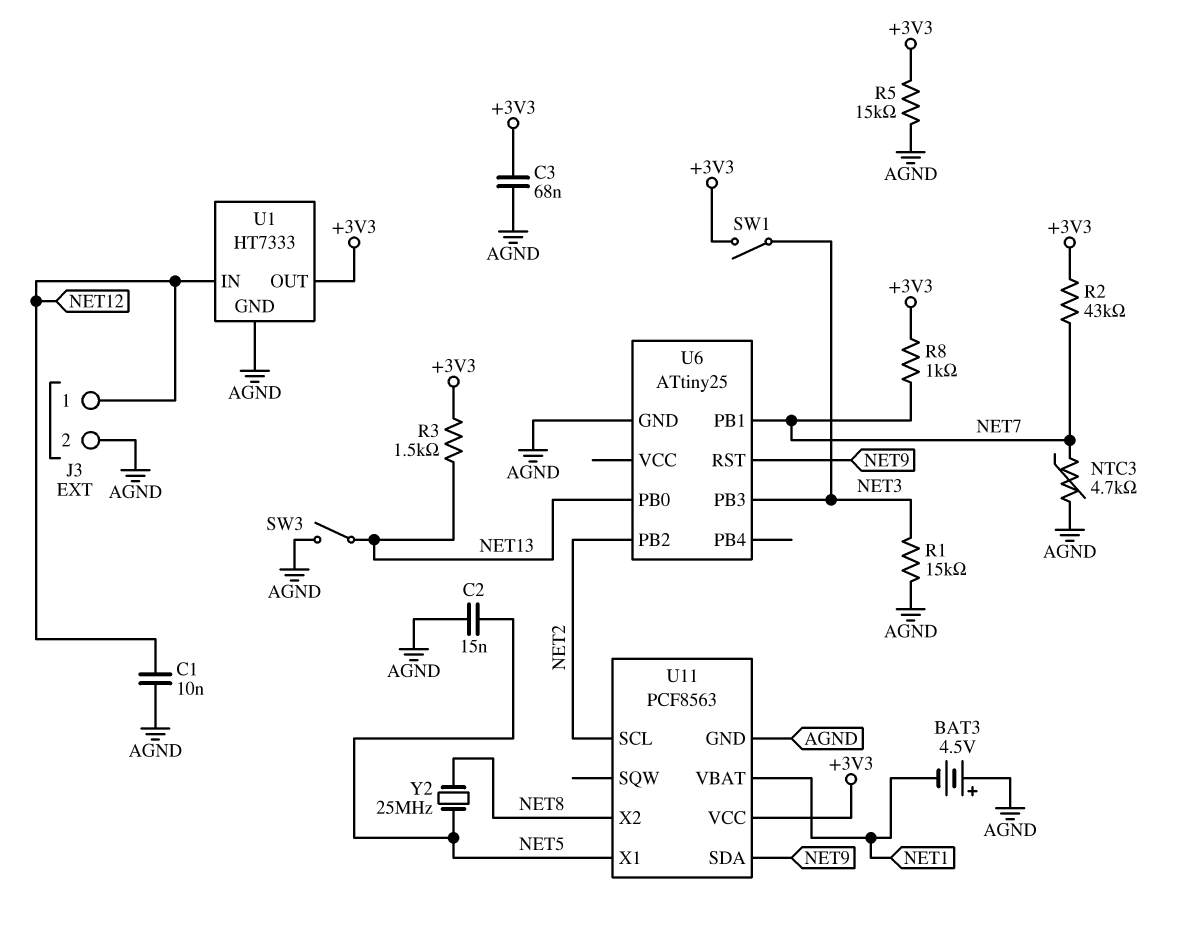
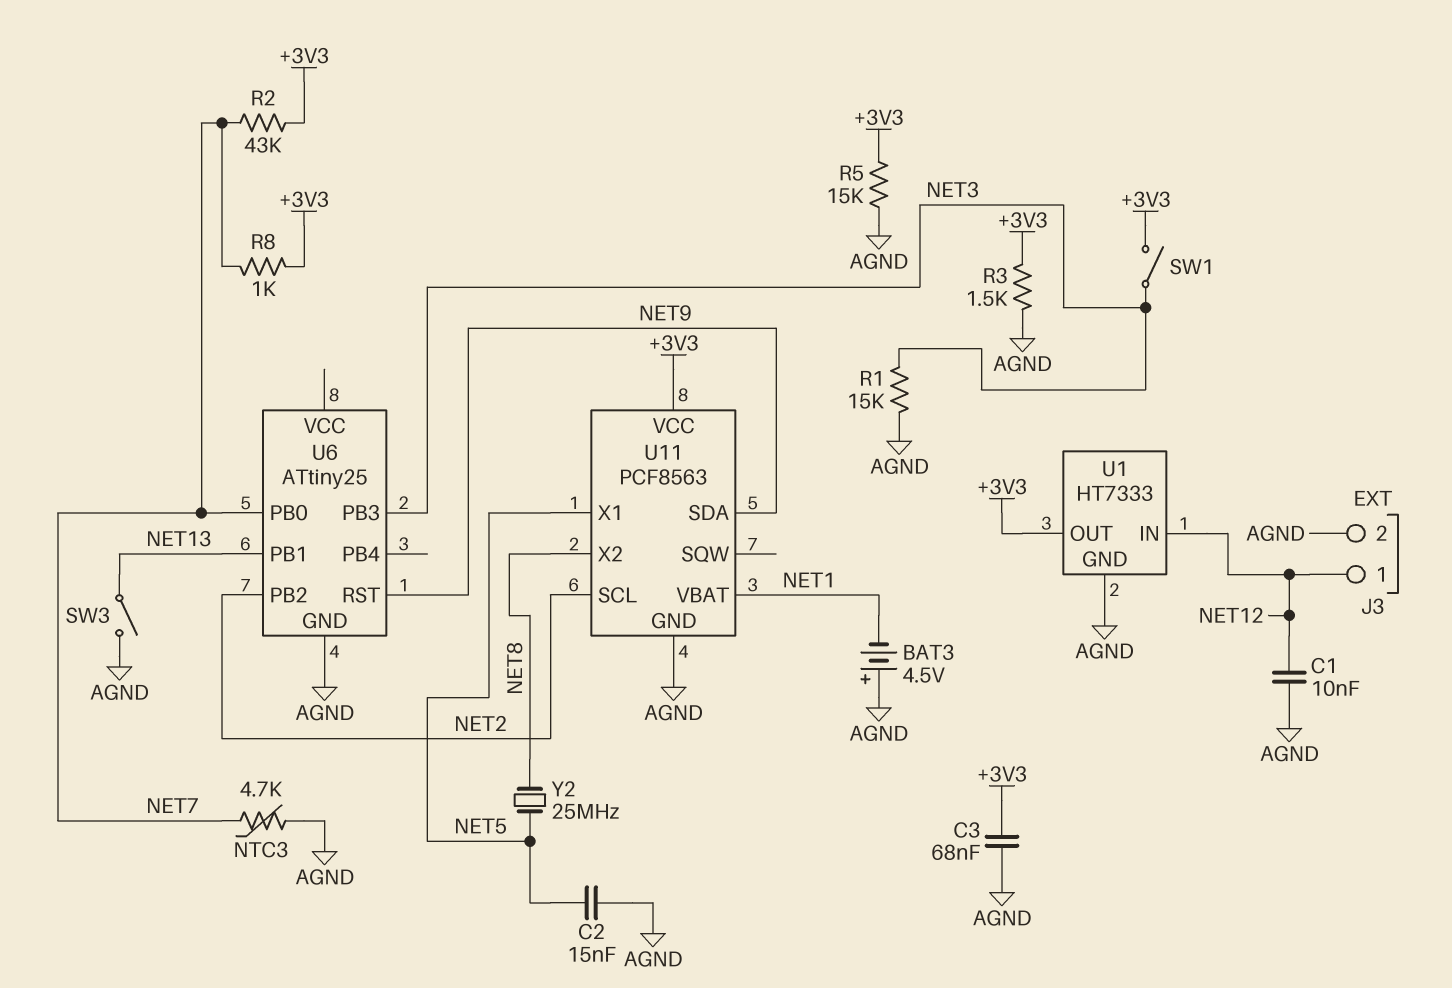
R3: 1.5k (+3V3, NET13) -> 1.5k (+3V3, AGND)
U6 pin PB0: NET13 -> NET7
U6 pin PB1: NET7 -> NET13

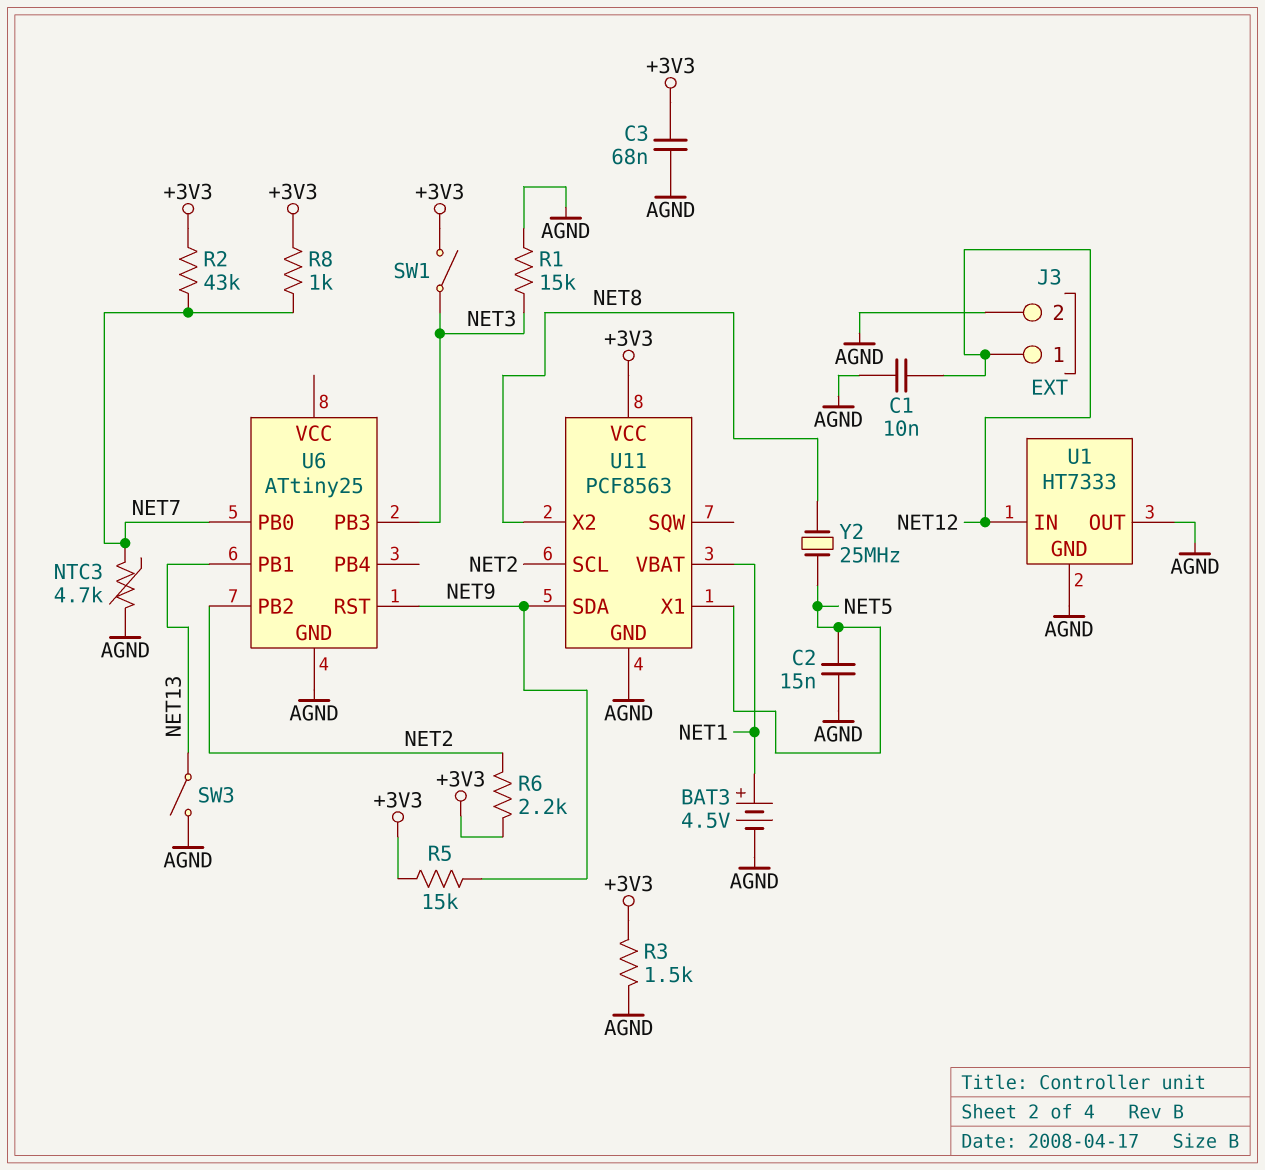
BAT3: 4.5V (plus AGND, minus NET1) -> 4.5V (plus NET1, minus AGND)
R5: 15k (+3V3, AGND) -> 15k (+3V3, NET9)
R6: none -> 2.2k (+3V3, NET2)
U1 pin OUT: +3V3 -> AGND

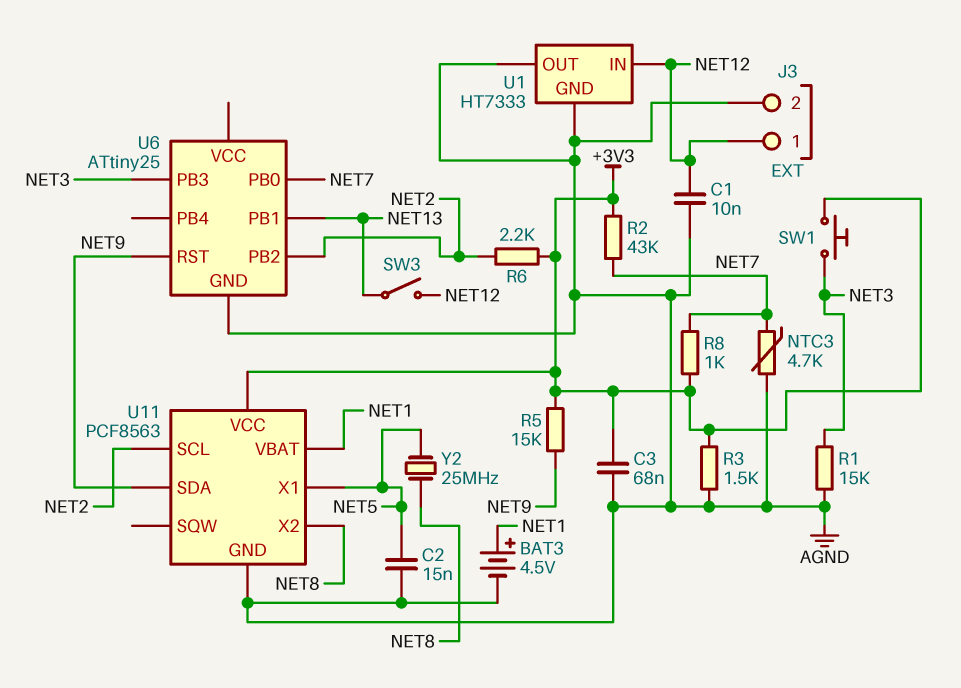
SW1: switch (+3V3, NET3) -> button (+3V3, NET3)
SW3: switch (AGND, NET13) -> switch (NET12, NET13)

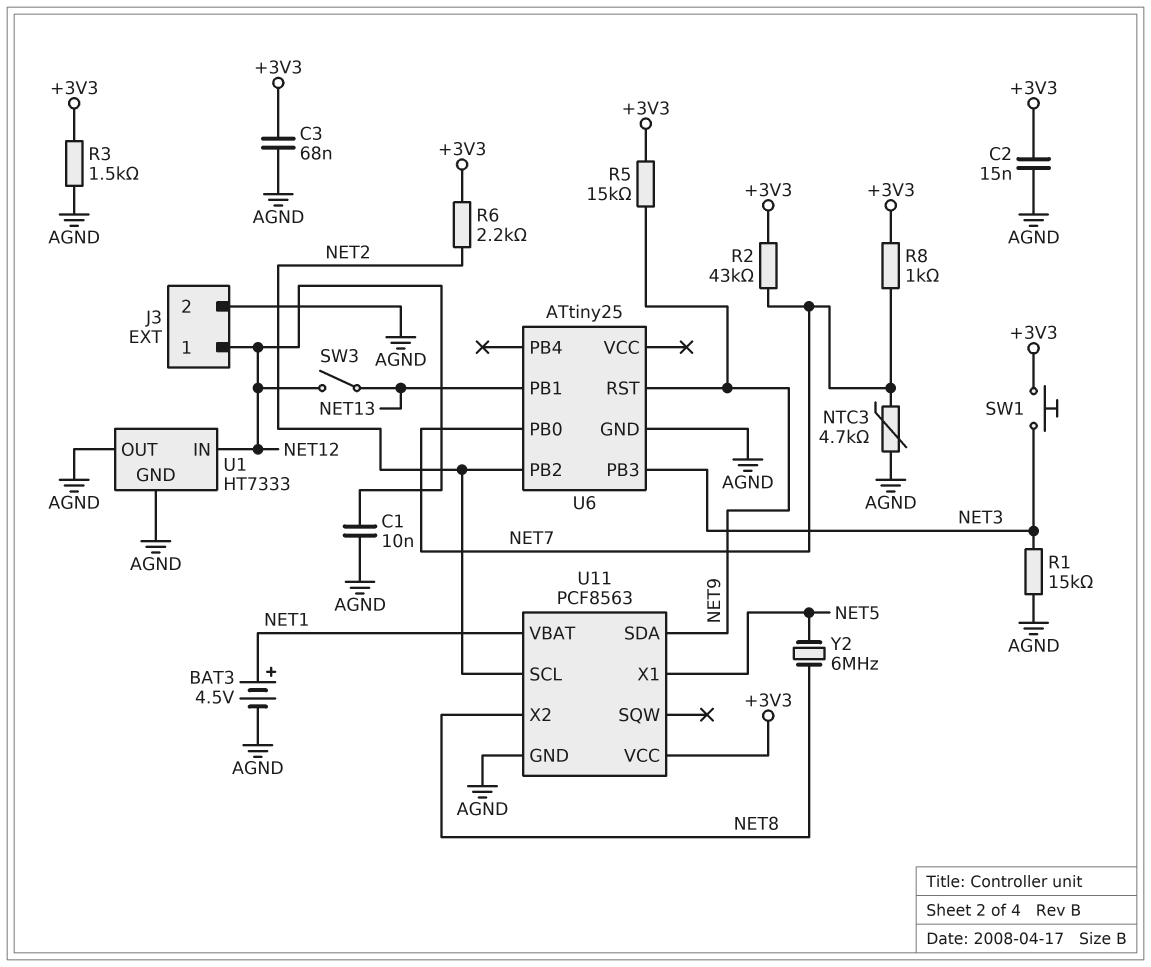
C2: 15nF (AGND, NET5) -> 15nF (+3V3, AGND)
Y2: 25MHz (NET5, NET8) -> 6MHz (NET5, NET8)

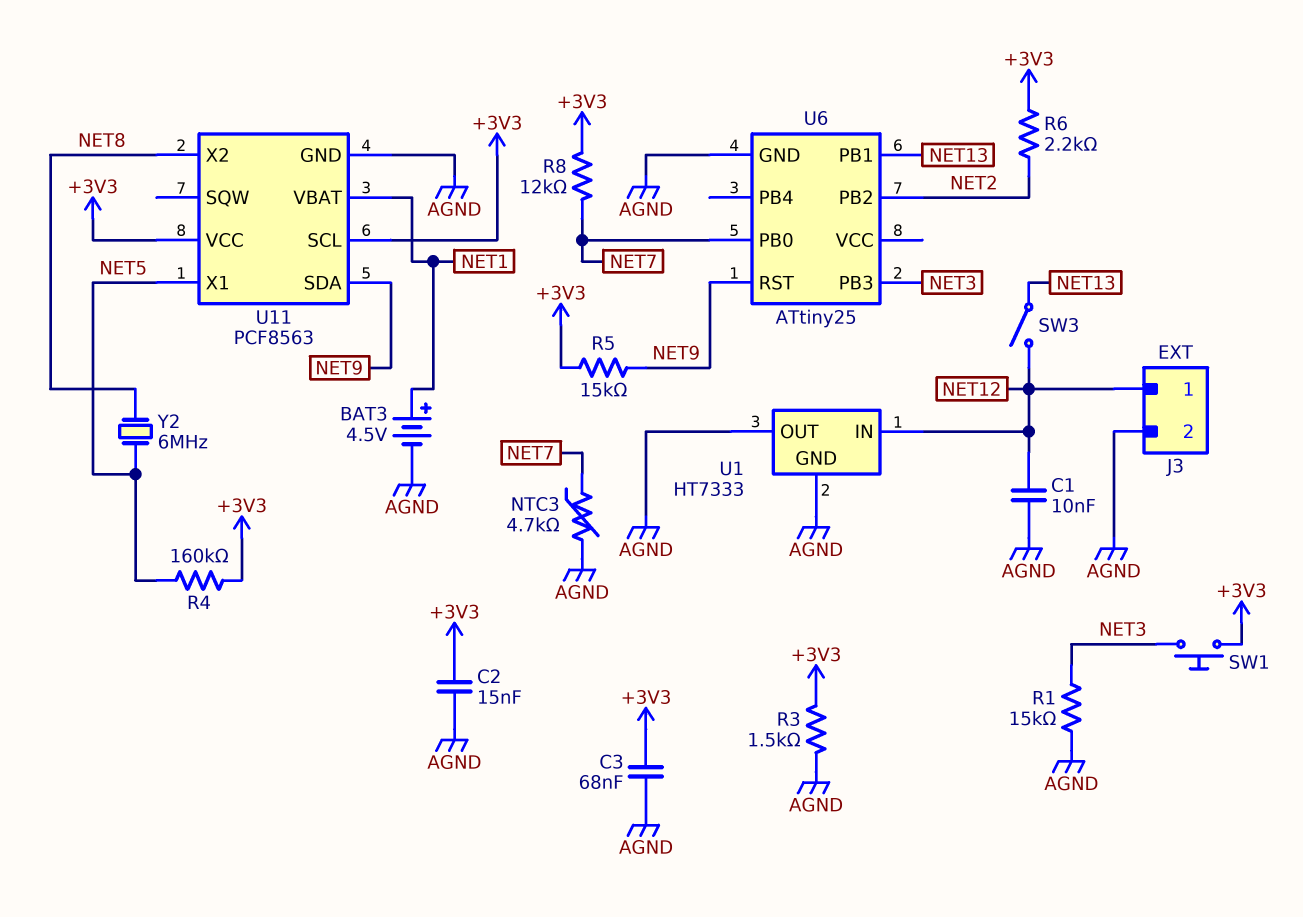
R2: 43k (+3V3, NET7) -> none
R4: none -> 160k (+3V3, NET5)
R8: 1k (+3V3, NET7) -> 12k (+3V3, NET7)
U11 pin SCL: NET2 -> +3V3

